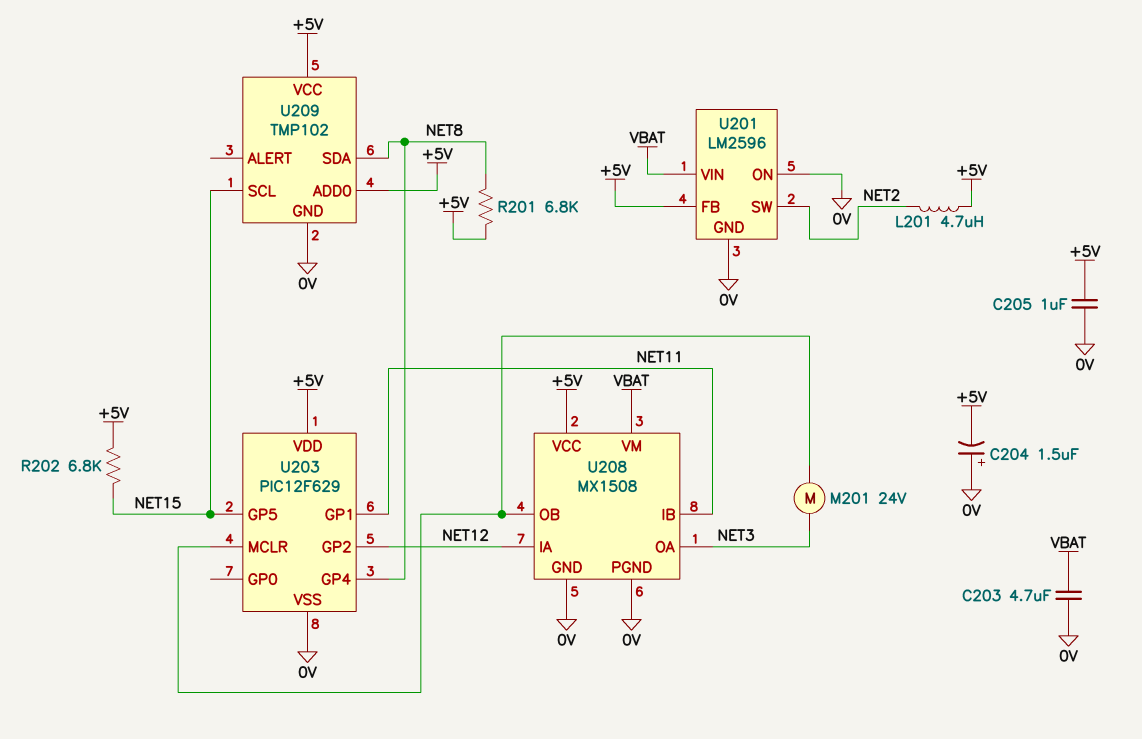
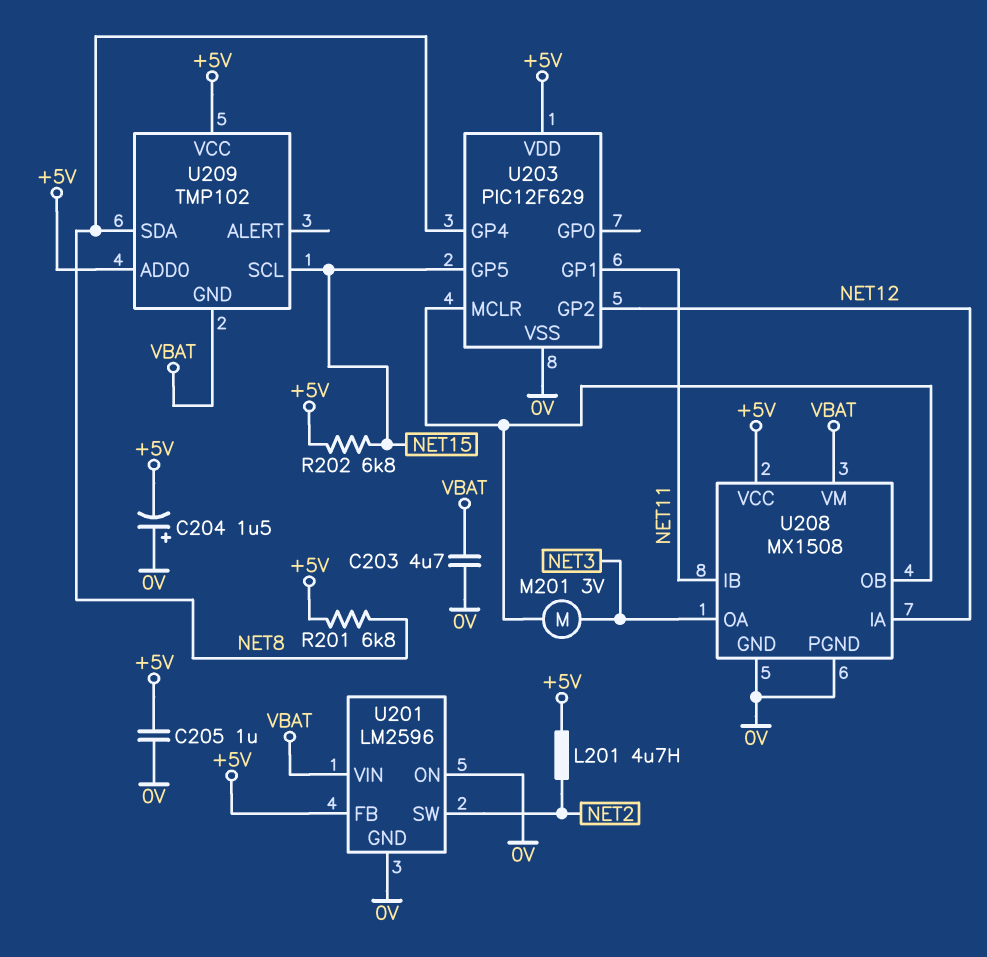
M201: motor 24V (NET3, U203/MCLR) -> motor 3V (NET3, U203/MCLR)
U209 pin GND: 0V -> VBAT

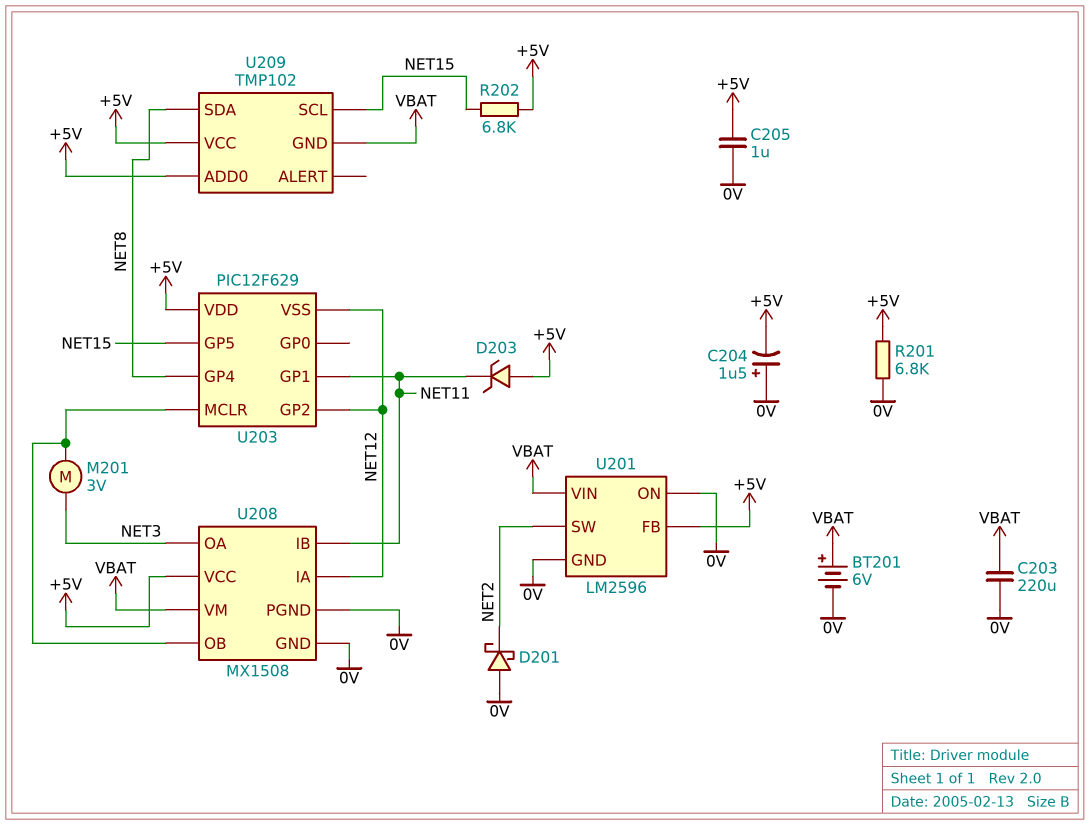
BT201: none -> 6V (plus VBAT, minus 0V)
C203: 4.7uF (0V, VBAT) -> 220uF (0V, VBAT)
D201: none -> schottky (A 0V, K NET2)
D203: none -> zener (A +5V, K NET11)
L201: 4.7uH (+5V, NET2) -> none
R201: 6.8k (+5V, NET8) -> 6.8k (+5V, 0V)
U203 pin VSS: 0V -> NET12

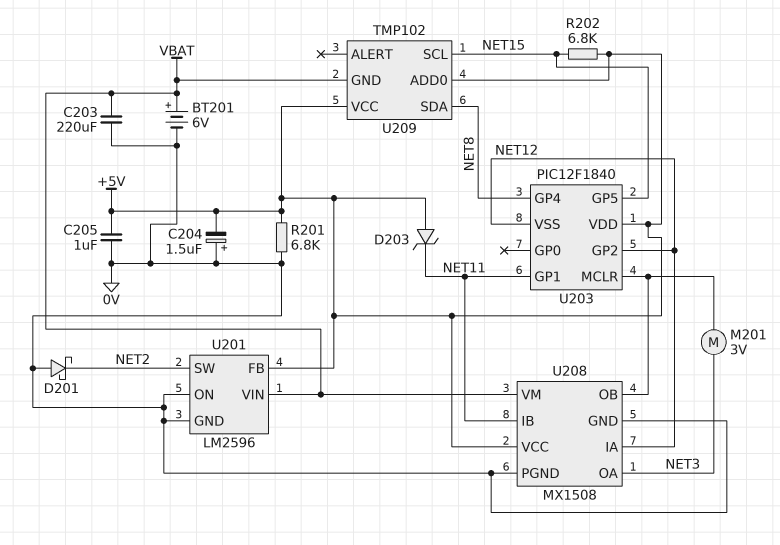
U203: PIC12F629 -> PIC12F1840

